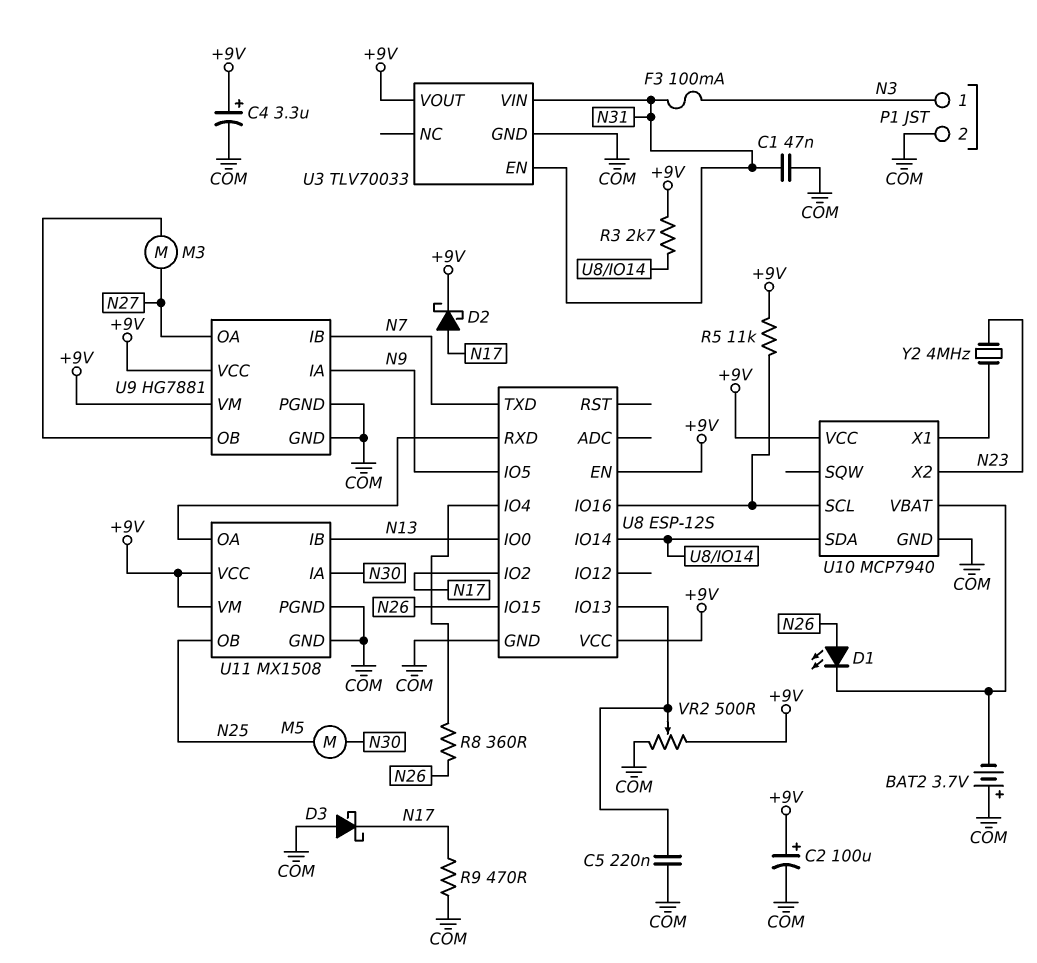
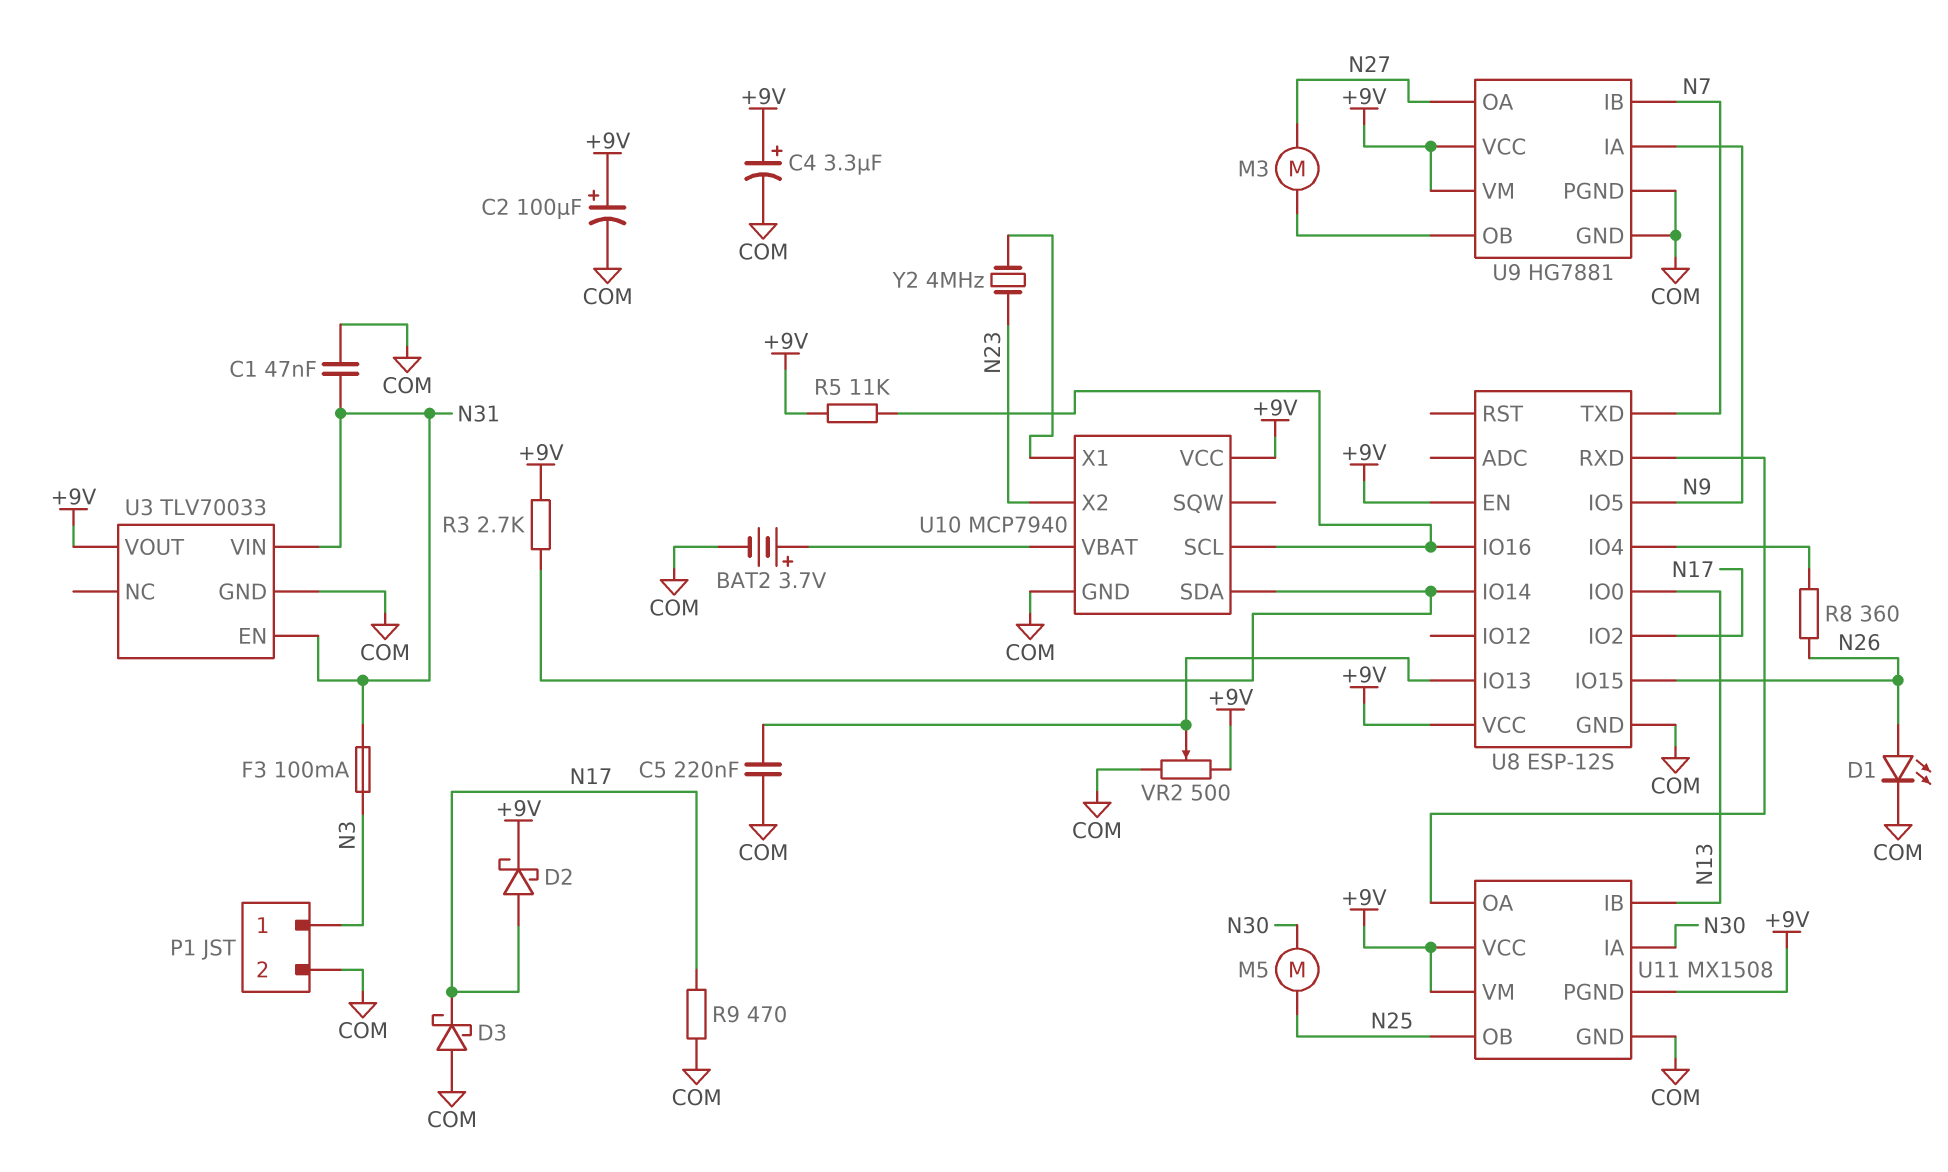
BAT2: 3.7V (plus COM, minus U10/VBAT) -> 3.7V (plus U10/VBAT, minus COM)
D1: LED (A N26, K U10/VBAT) -> LED (A N26, K COM)
U11 pin PGND: COM -> +9V

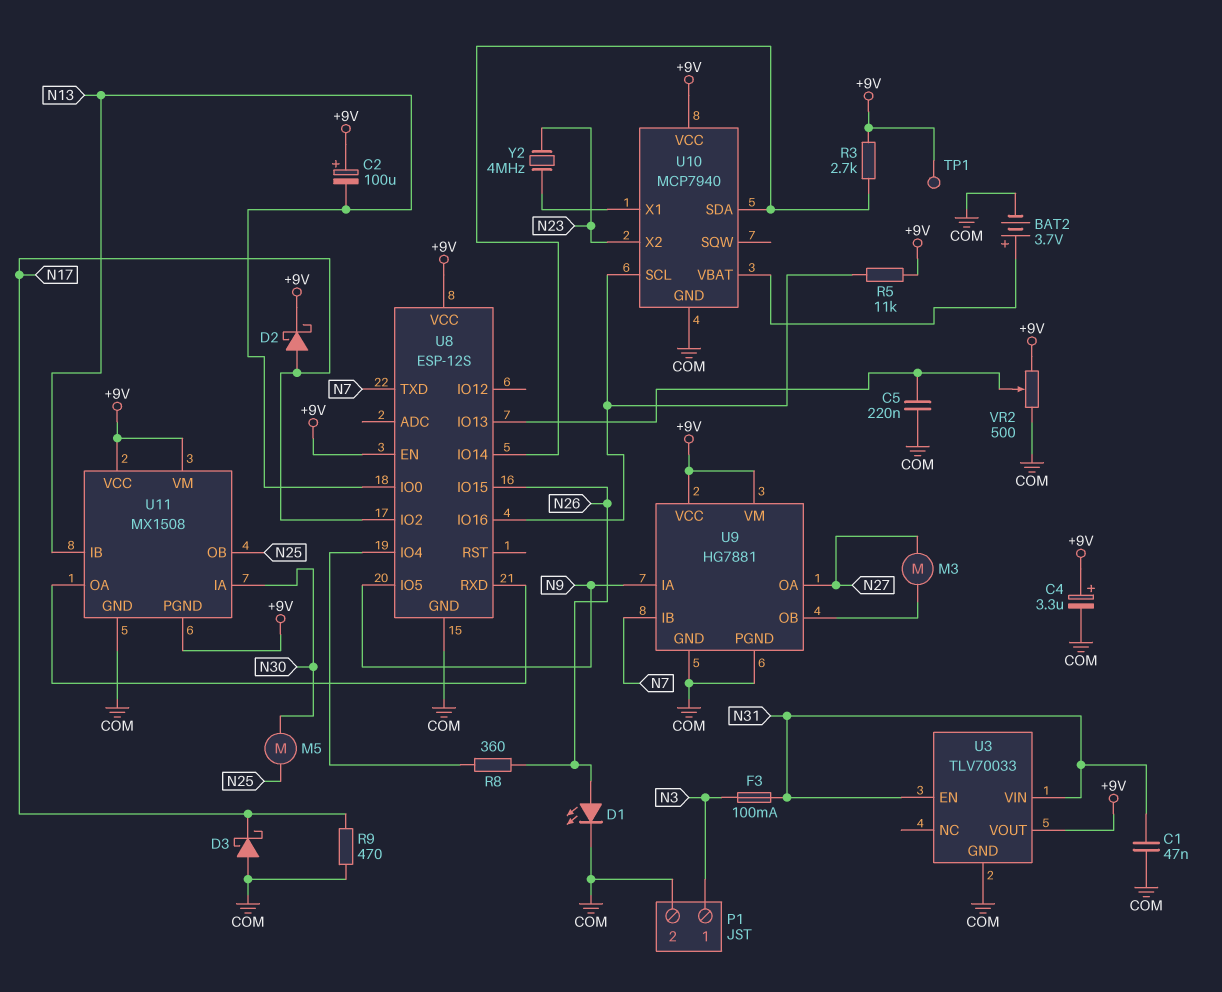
C2: 100uF (plus +9V, minus COM) -> 100uF (plus +9V, minus N13)
TP1: none -> test point (+9V)

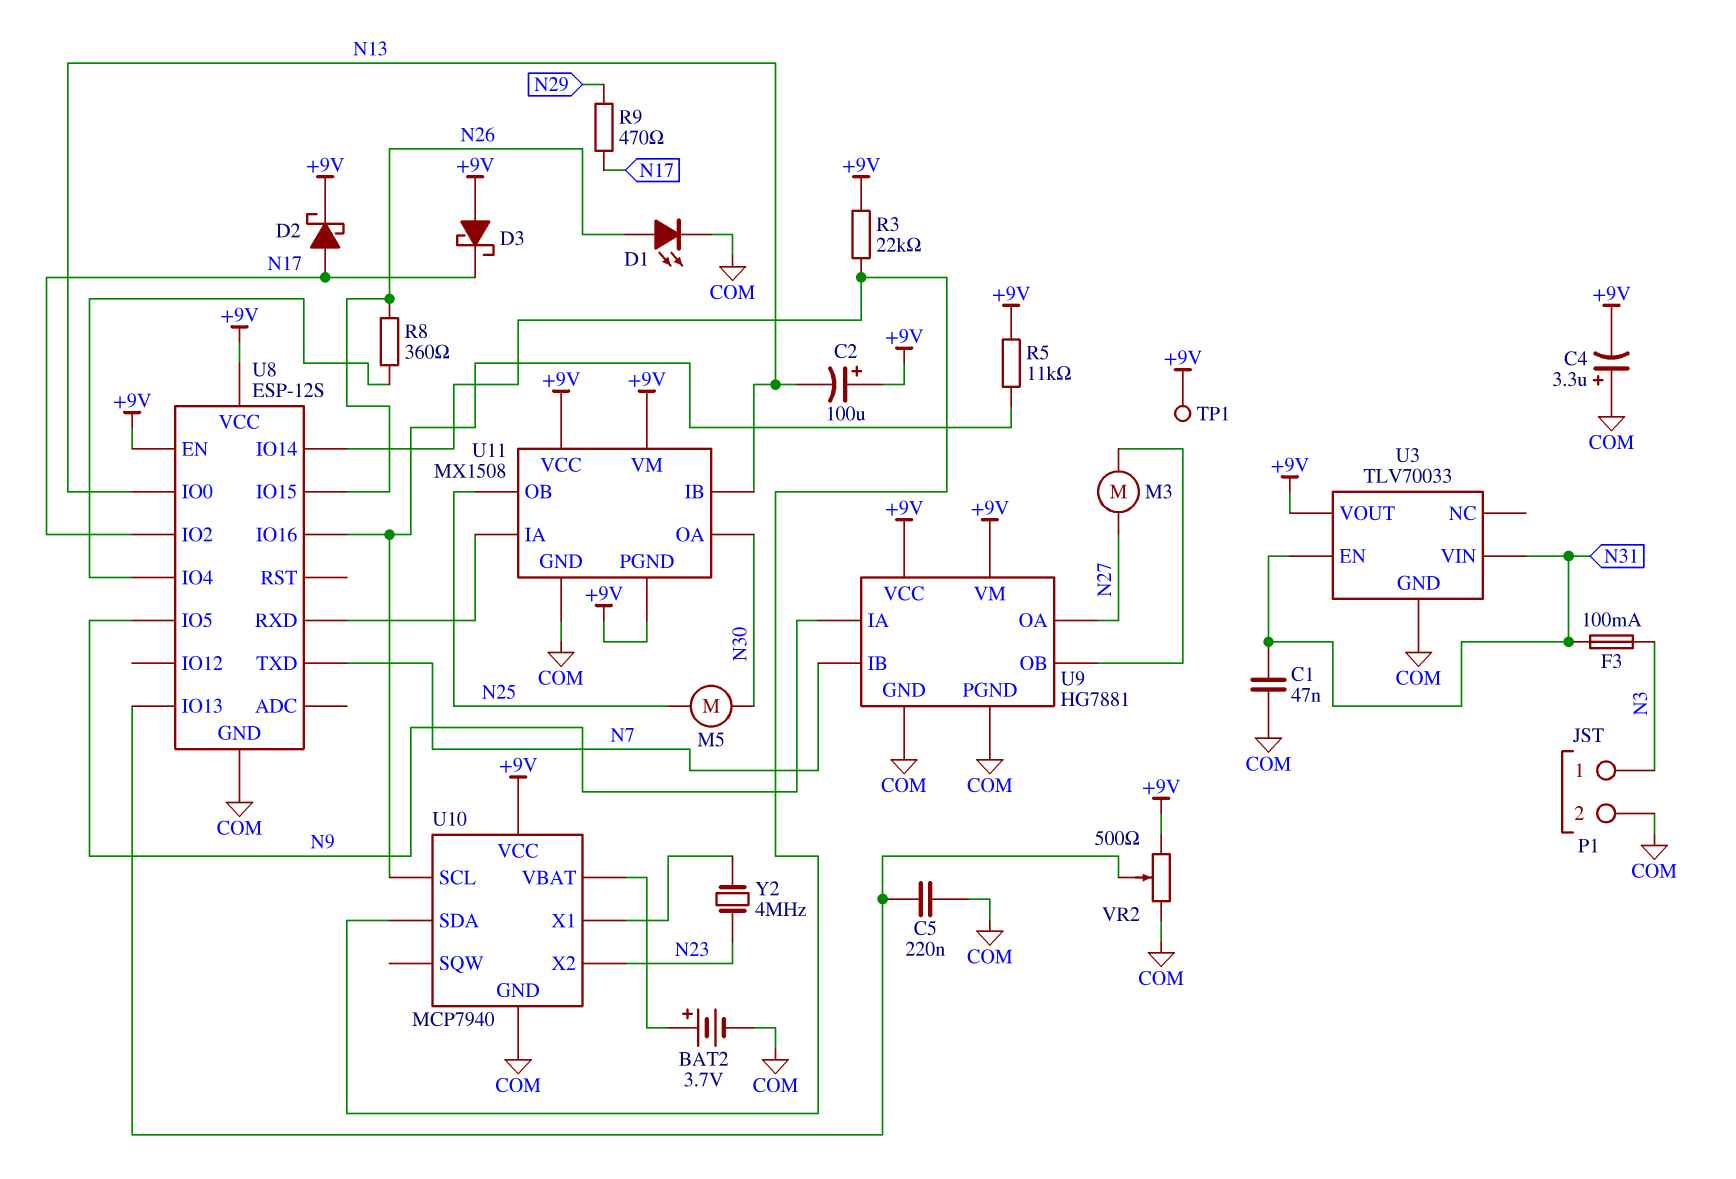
C4: 3.3uF (plus +9V, minus COM) -> 3.3uF (plus COM, minus +9V)
D3: schottky (A COM, K N17) -> schottky (A +9V, K N17)
R3: 2.7k (+9V, U8/IO14) -> 22k (+9V, U8/IO14)
R9: 470 (COM, N17) -> 470 (N17, N29)
U11 pin IA: N30 -> U8/RXD
U11 pin OA: U8/RXD -> N30

